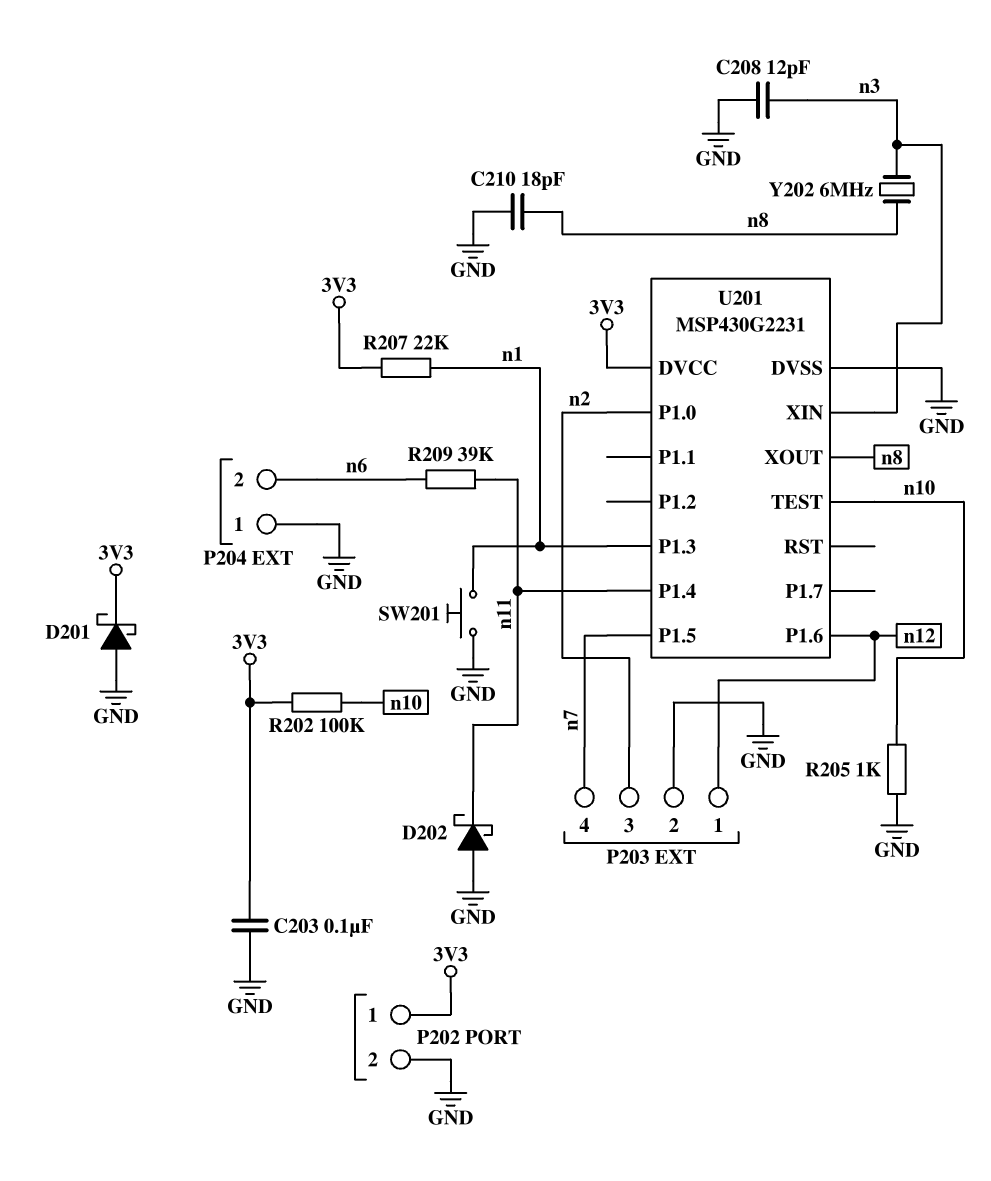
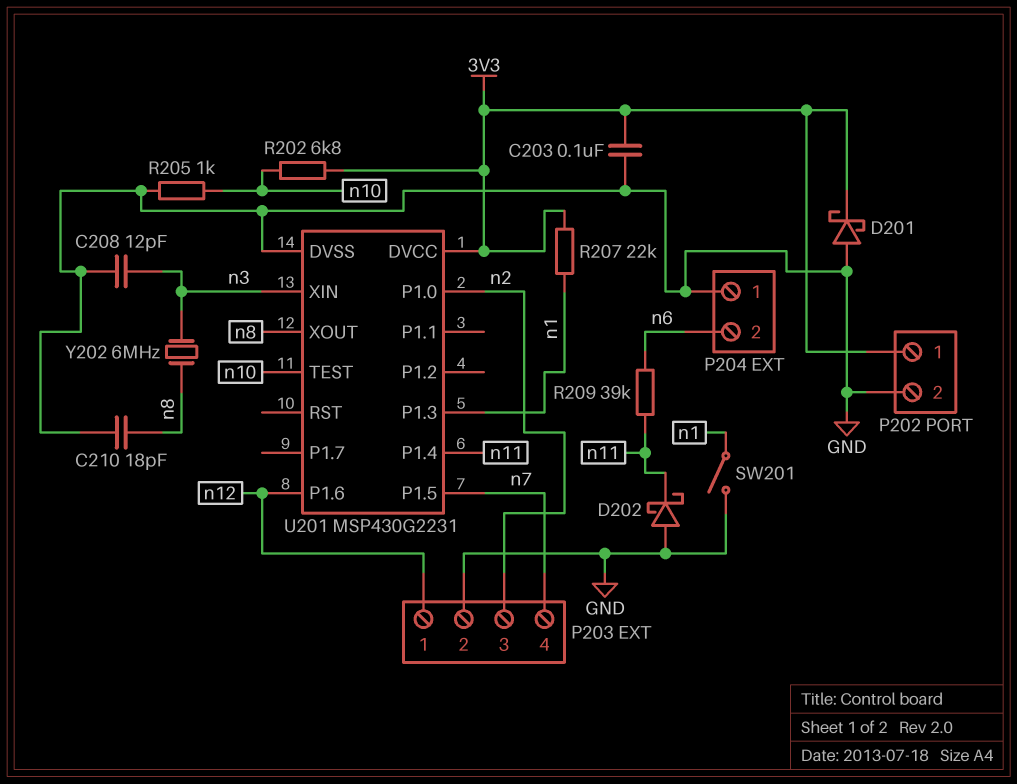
R202: 100k (3V3, n10) -> 6.8k (3V3, n10)
SW201: button (GND, n1) -> switch (GND, n1)

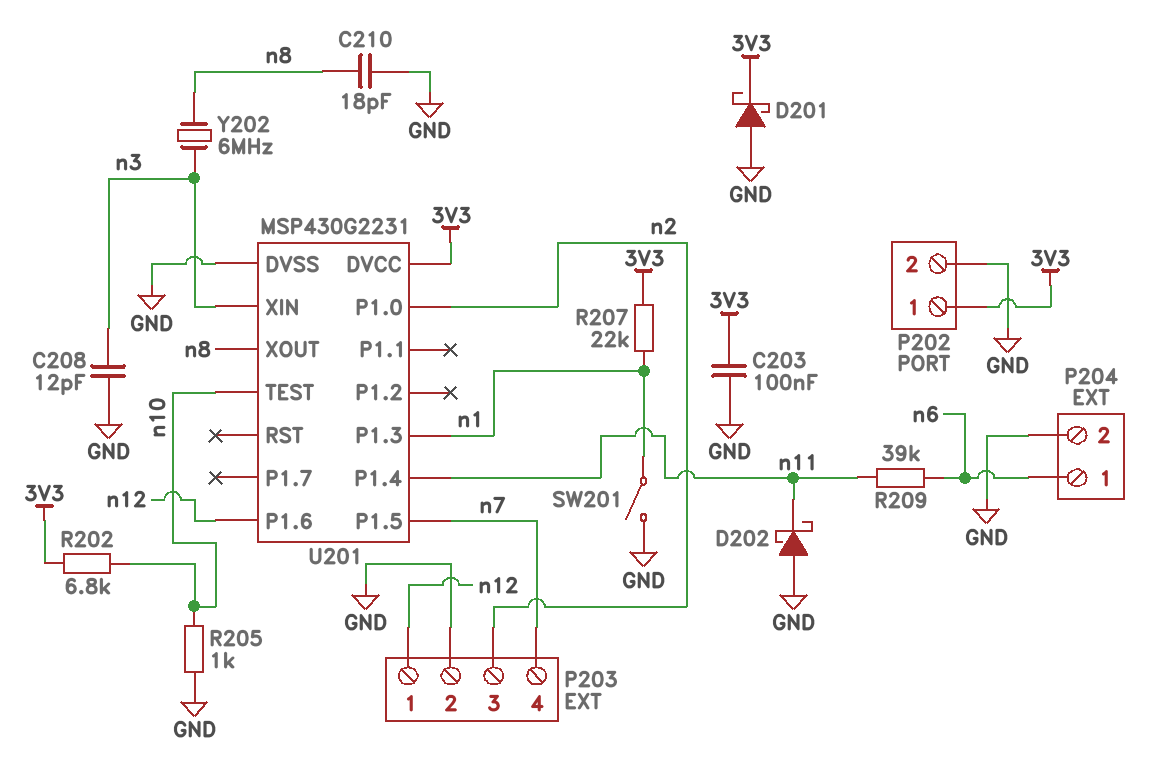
P204 pin 1: GND -> n6
P204 pin 2: n6 -> GND

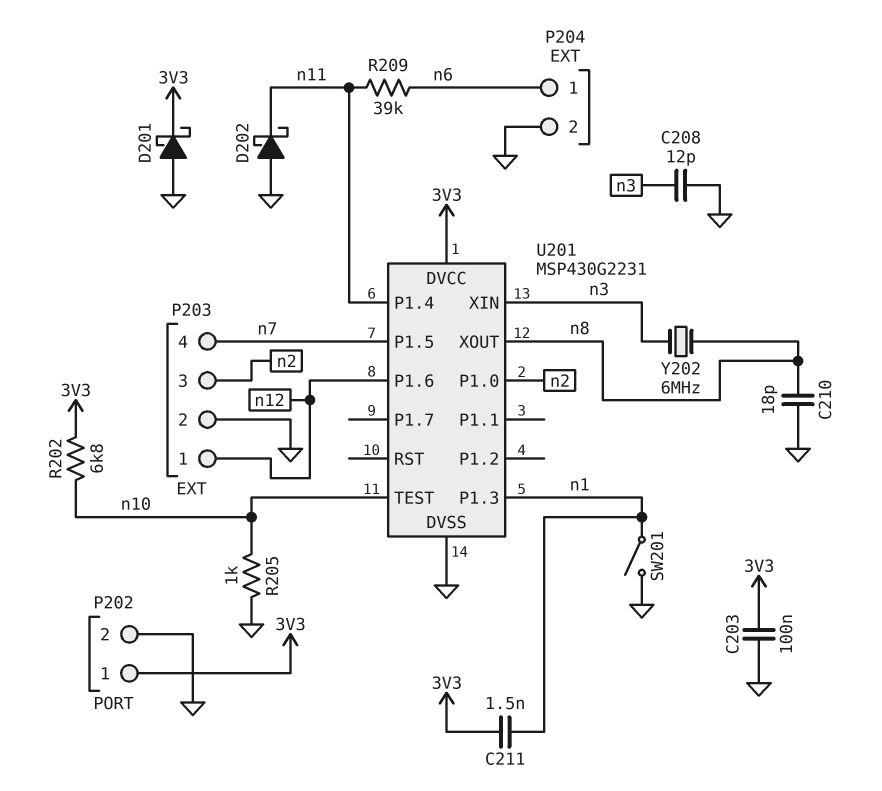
C211: none -> 1.5nF (3V3, n1)
R207: 22k (3V3, n1) -> none

